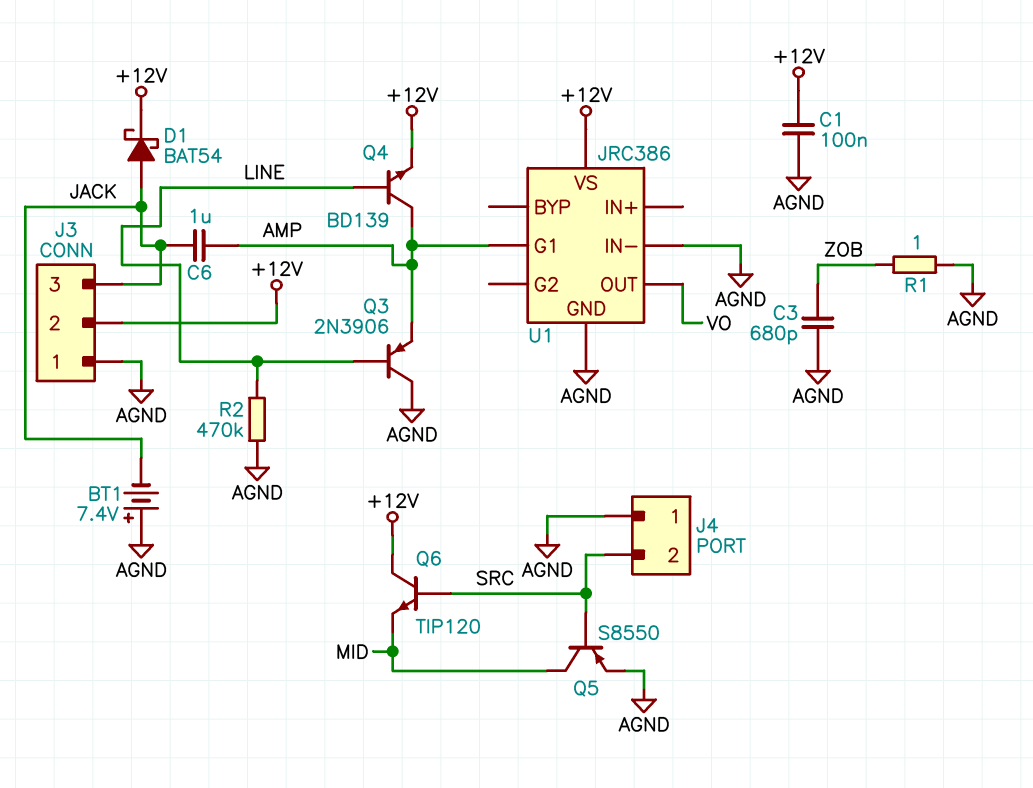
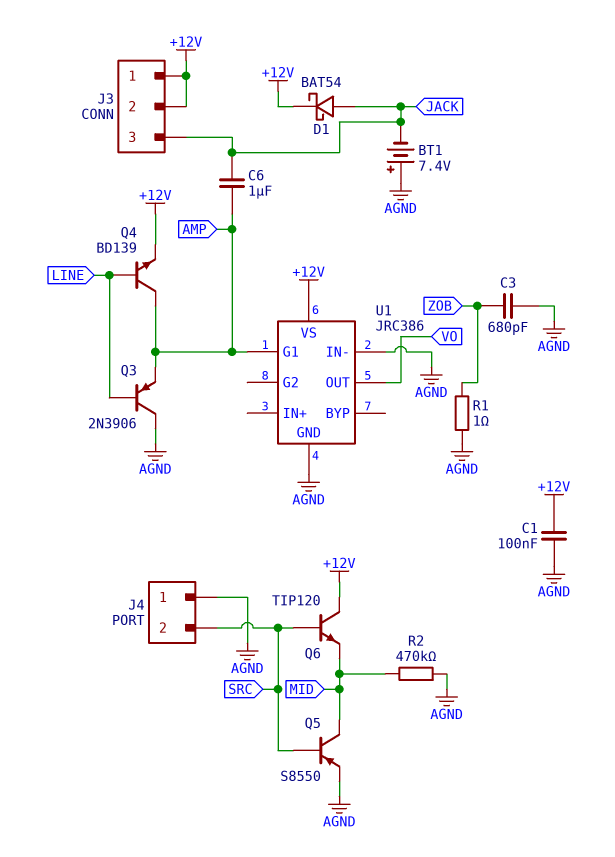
J3 pin 1: AGND -> +12V
R2: 470k (AGND, LINE) -> 470k (AGND, MID)

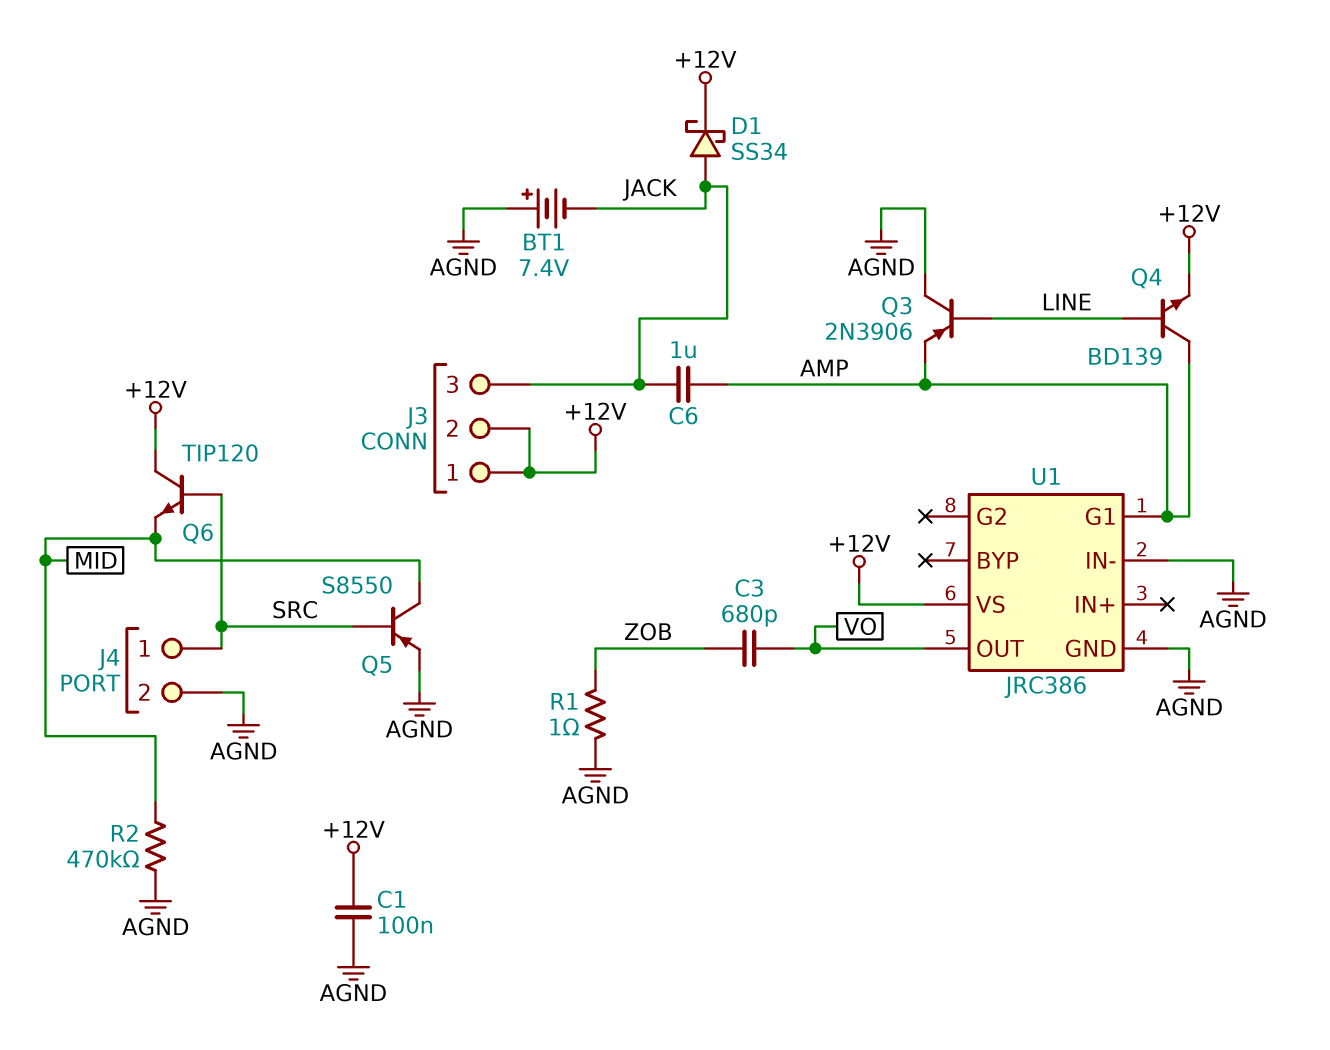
C3: 680pF (AGND, ZOB) -> 680pF (VO, ZOB)
D1: schottky BAT54 (A JACK, K +12V) -> schottky SS34 (A JACK, K +12V)
J4 pin 1: AGND -> SRC
J4 pin 2: SRC -> AGND

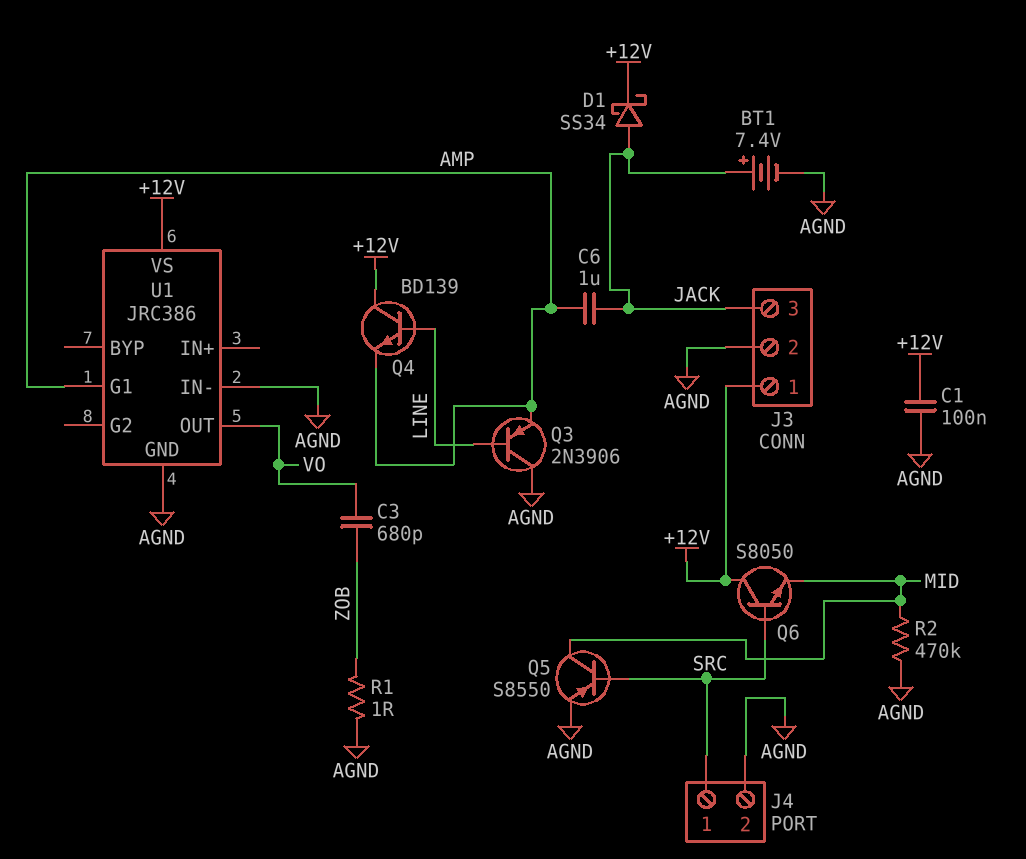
BT1: 7.4V (plus AGND, minus JACK) -> 7.4V (plus JACK, minus AGND)
J3 pin 2: +12V -> AGND
Q4: NPN BD139 (B LINE, C AMP, E +12V) -> NPN BD139 (B LINE, C +12V, E AMP)
Q6: NPN TIP120 (B SRC, C +12V, E MID) -> NPN S8050 (B SRC, C +12V, E MID)

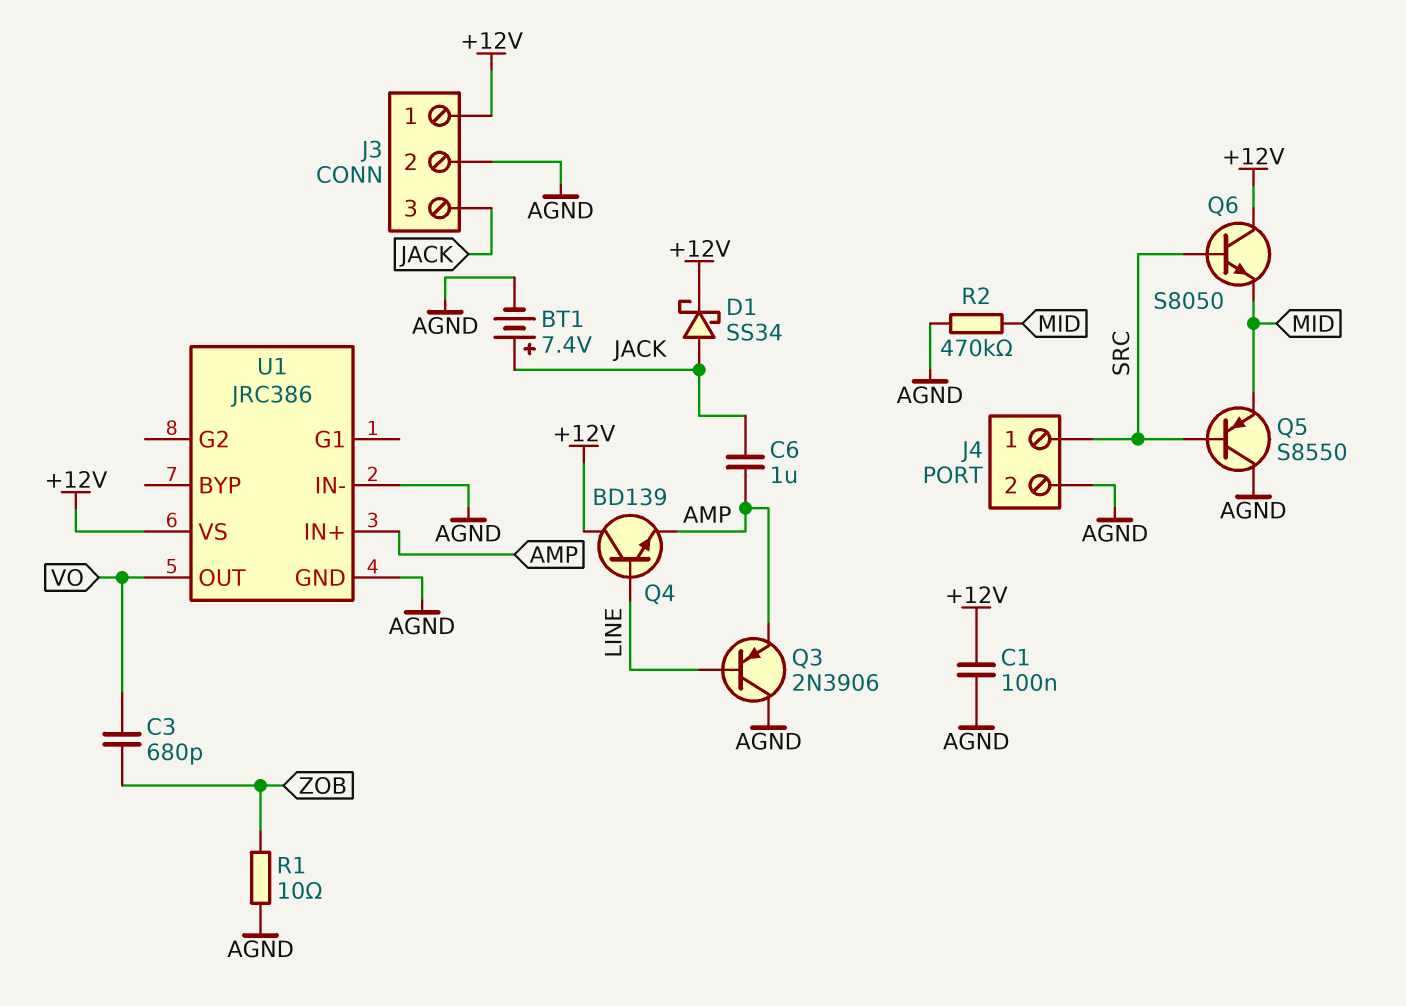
Q5: PNP S8550 (B SRC, C MID, E AGND) -> PNP S8550 (B SRC, C AGND, E MID)
R1: 1 (AGND, ZOB) -> 10 (AGND, ZOB)
U1 pin G1: AMP -> none
U1 pin IN+: none -> AMP

